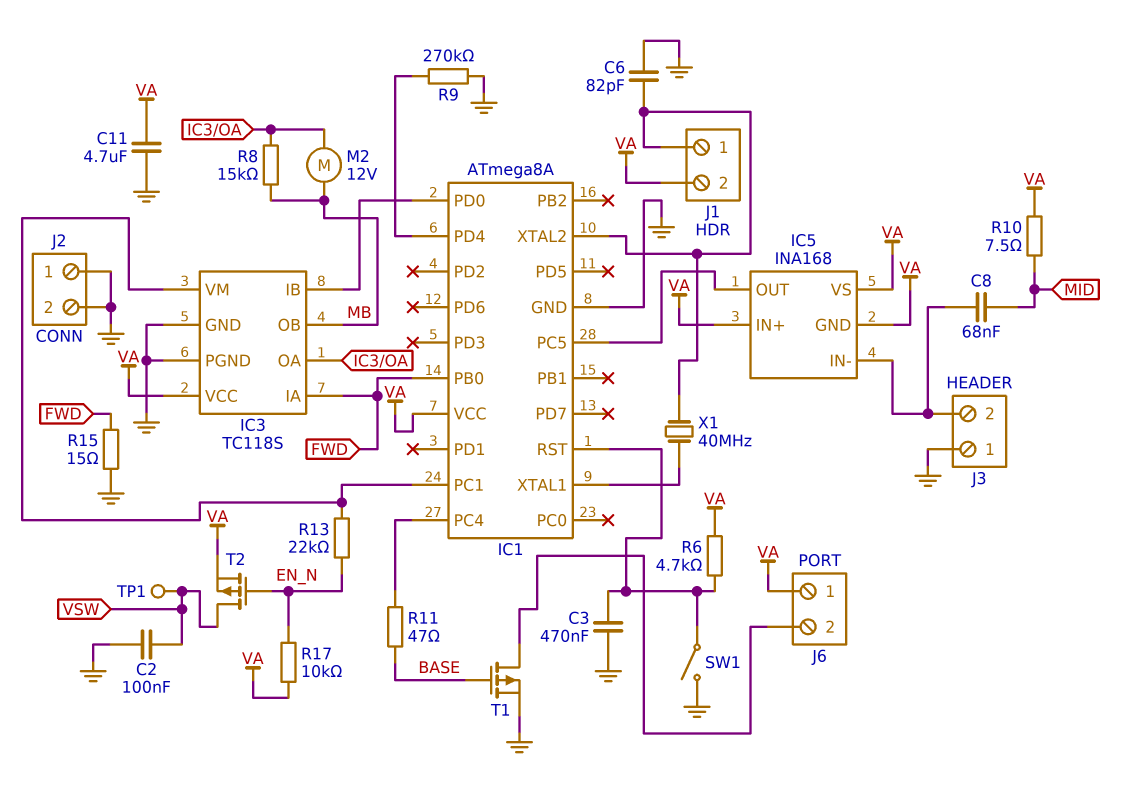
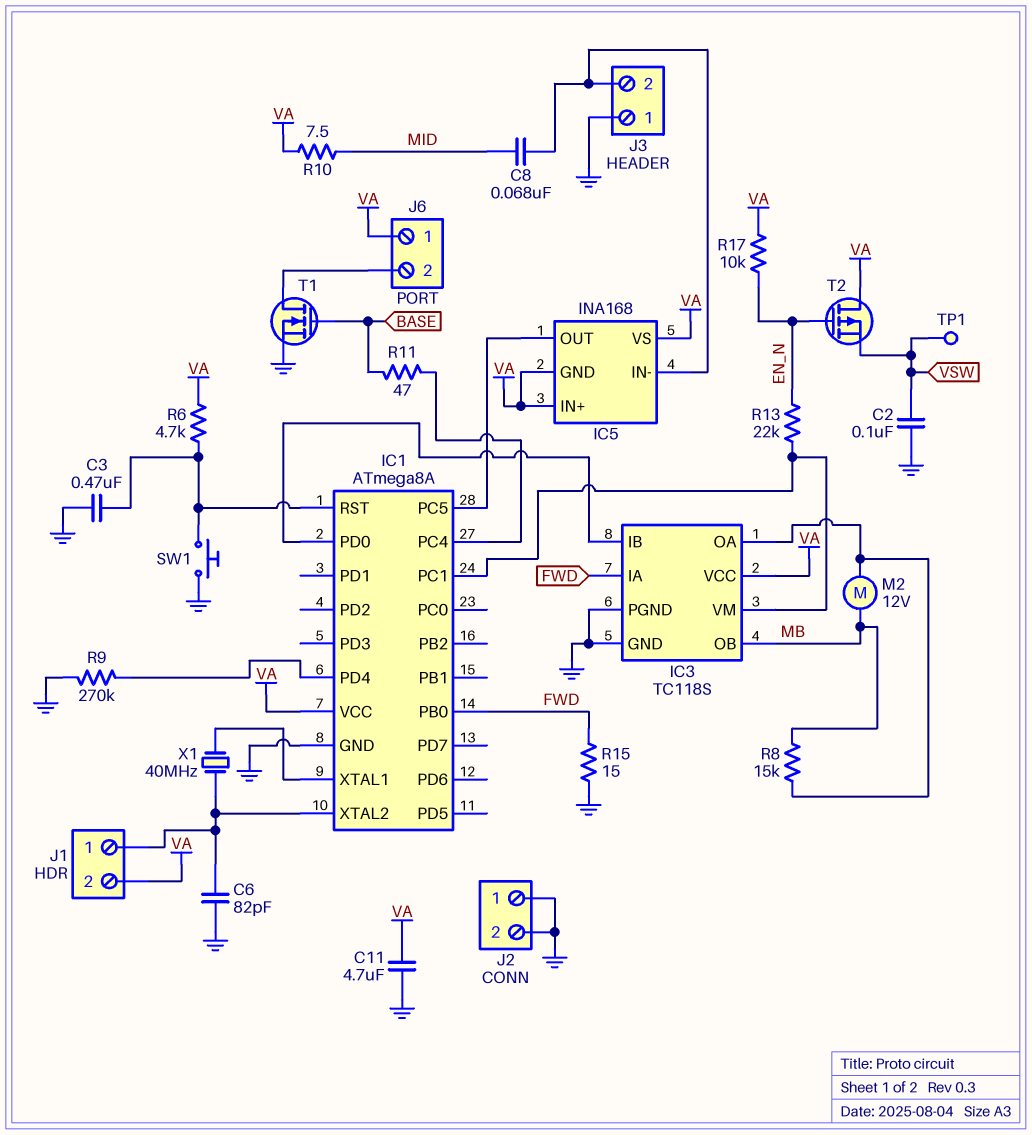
SW1: switch (GND, IC1/RST) -> button (GND, IC1/RST)
T1: PMOS (G BASE, D J6/2, S GND) -> NMOS (G BASE, D J6/2, S GND)
T2: PMOS (G EN_N, D VSW, S VA) -> PMOS (G EN_N, D VA, S VSW)

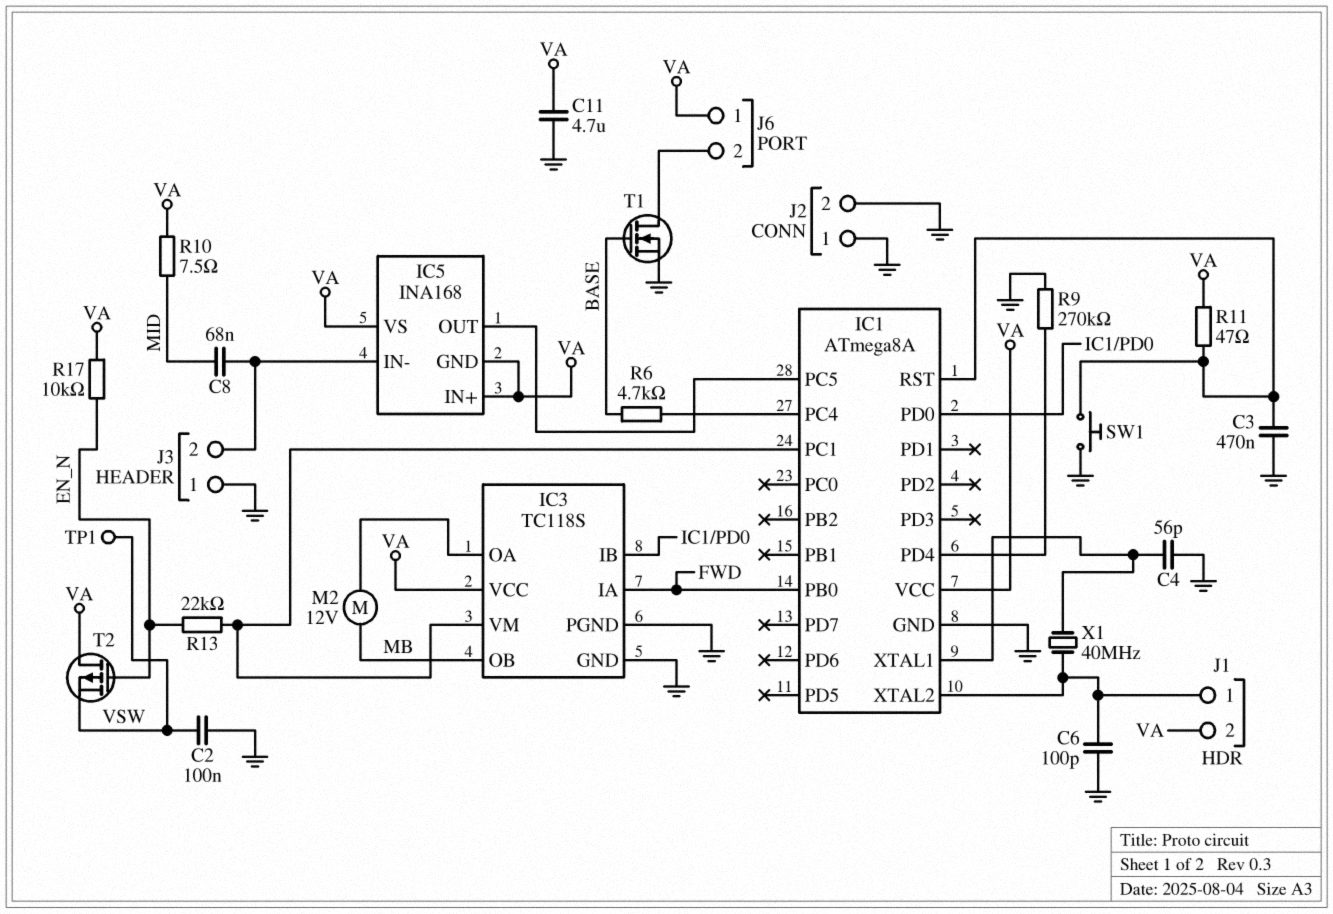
C4: none -> 56pF (GND, IC1/XTAL1)
C6: 82pF (GND, IC1/XTAL2) -> 100pF (GND, IC1/XTAL2)
R6: 4.7k (IC1/RST, VA) -> 4.7k (BASE, IC1/PC4)
R8: 15k (IC3/OA, MB) -> none
R11: 47 (BASE, IC1/PC4) -> 47 (IC1/RST, VA)
R15: 15 (FWD, GND) -> none

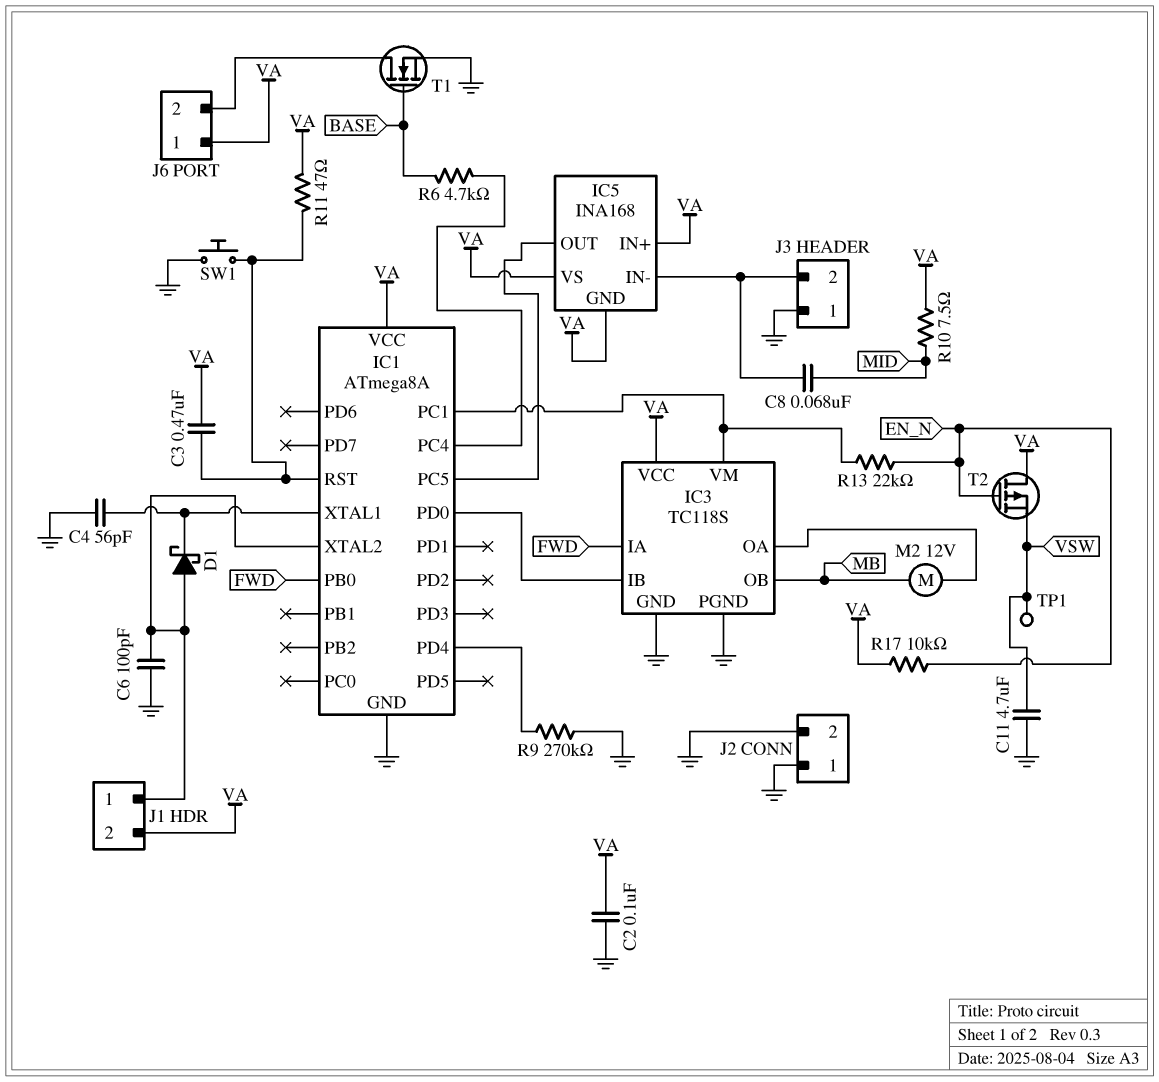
C2: 100nF (GND, VSW) -> 100nF (GND, VA)
C3: 470nF (GND, IC1/RST) -> 470nF (IC1/RST, VA)
C11: 4.7uF (GND, VA) -> 4.7uF (GND, VSW)
D1: none -> schottky (A IC1/XTAL2, K IC1/XTAL1)
X1: 40MHz (IC1/XTAL1, IC1/XTAL2) -> none

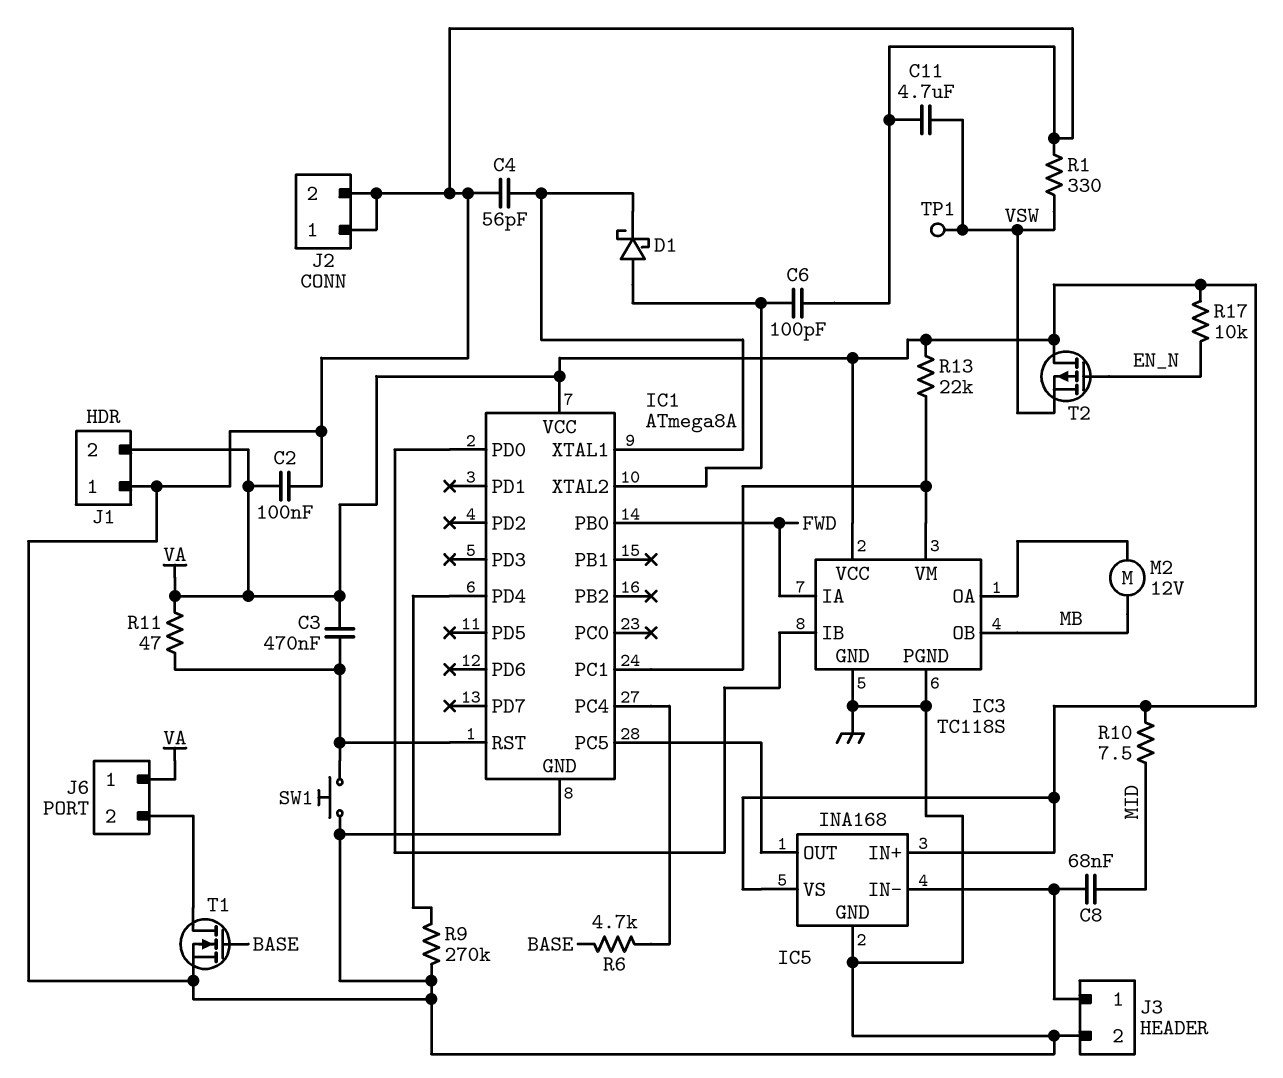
IC5 pin GND: VA -> GND
J1 pin 1: IC1/XTAL2 -> GND
J3 pin 1: GND -> IC5/IN-
J3 pin 2: IC5/IN- -> GND
R1: none -> 330 (GND, VSW)
R13: 22k (EN_N, IC1/PC1) -> 22k (IC1/PC1, VA)

